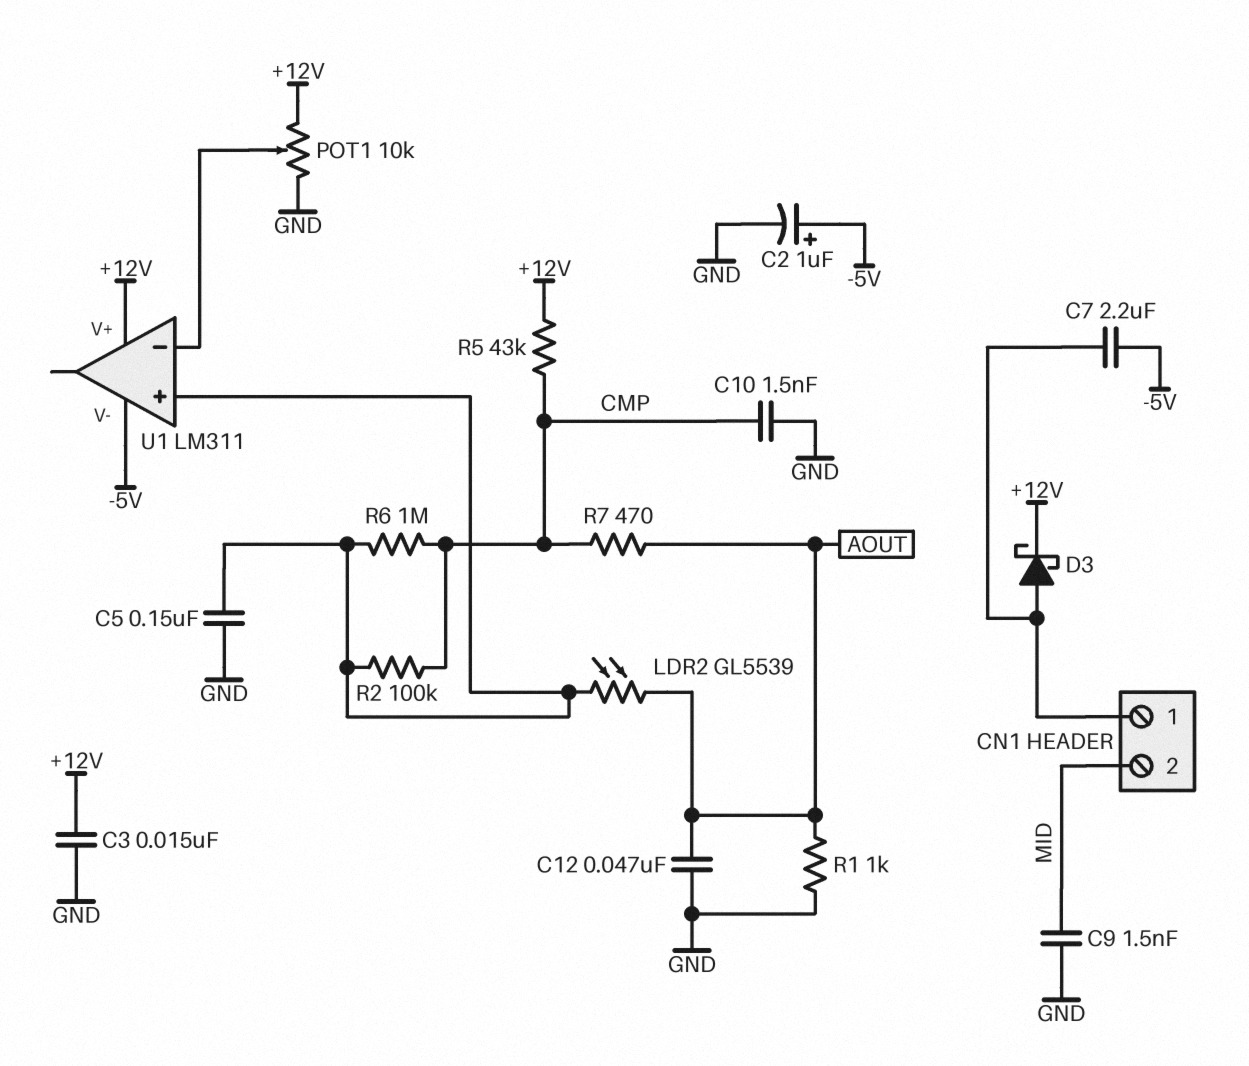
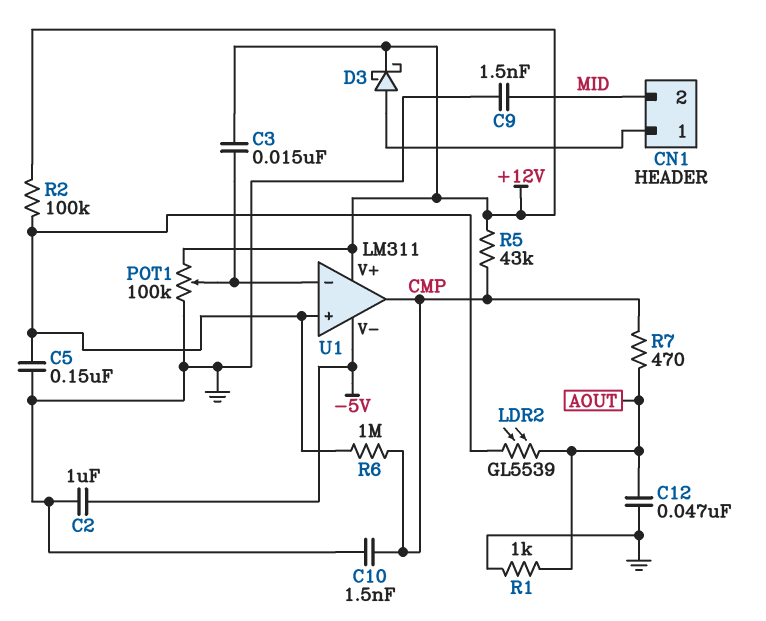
C2: 1uF (plus -5V, minus GND) -> 1uF (-5V, GND)
C3: 15nF (+12V, GND) -> 15nF (+12V, U1/in-)
C7: 2.2uF (-5V, CN1/1) -> none
POT1: 10k (+12V, GND, wiper U1/in-) -> 100k (+12V, GND, wiper U1/in-)
R2: 100k (CMP, U1/in+) -> 100k (+12V, U1/in+)
U1 pin out: none -> CMP

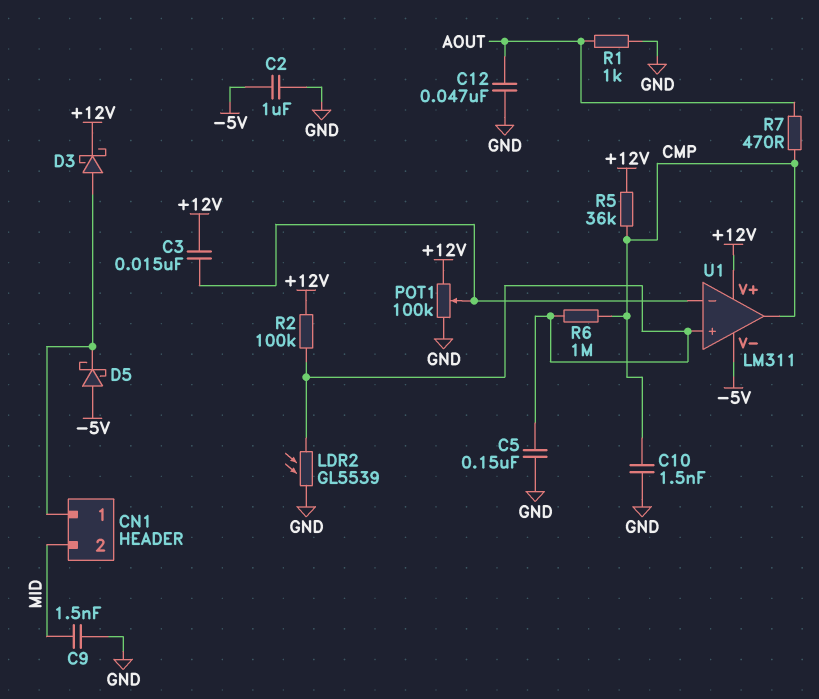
D5: none -> schottky (A -5V, K CN1/1)
LDR2: GL5539 (AOUT, U1/in+) -> GL5539 (GND, U1/in+)
R5: 43k (+12V, CMP) -> 36k (+12V, CMP)

